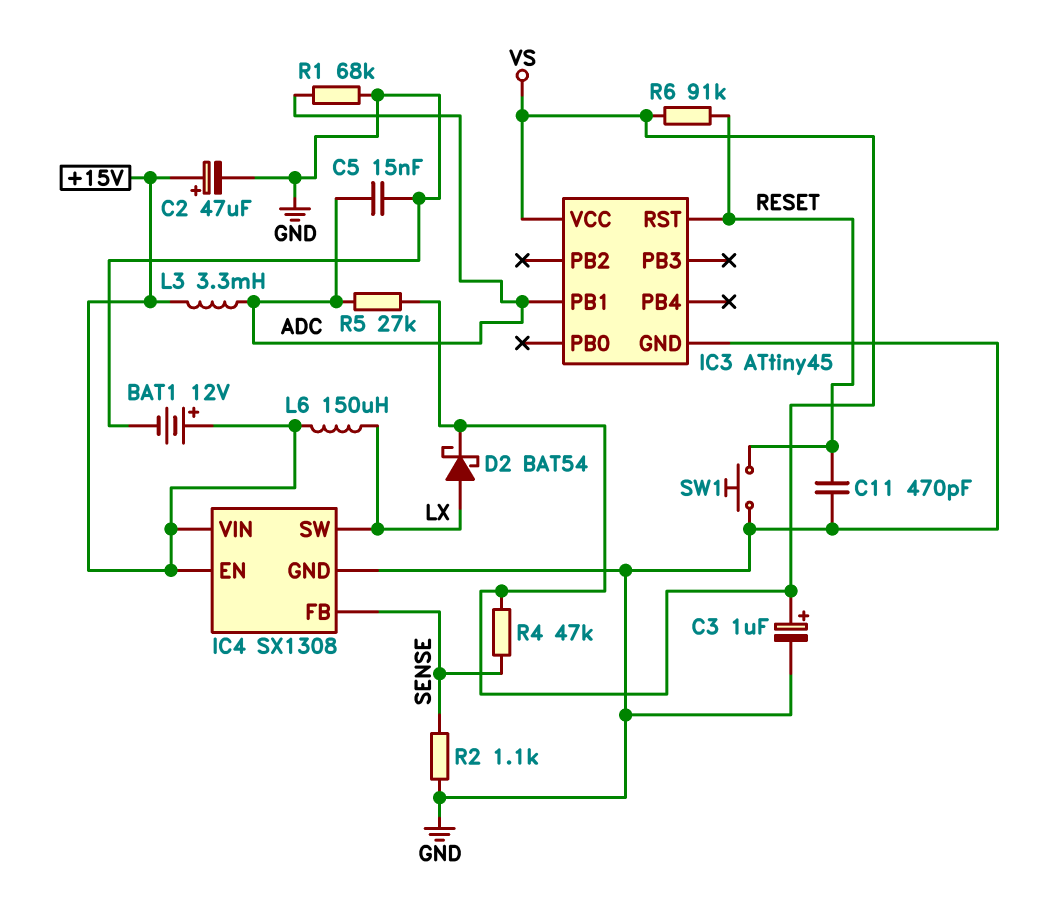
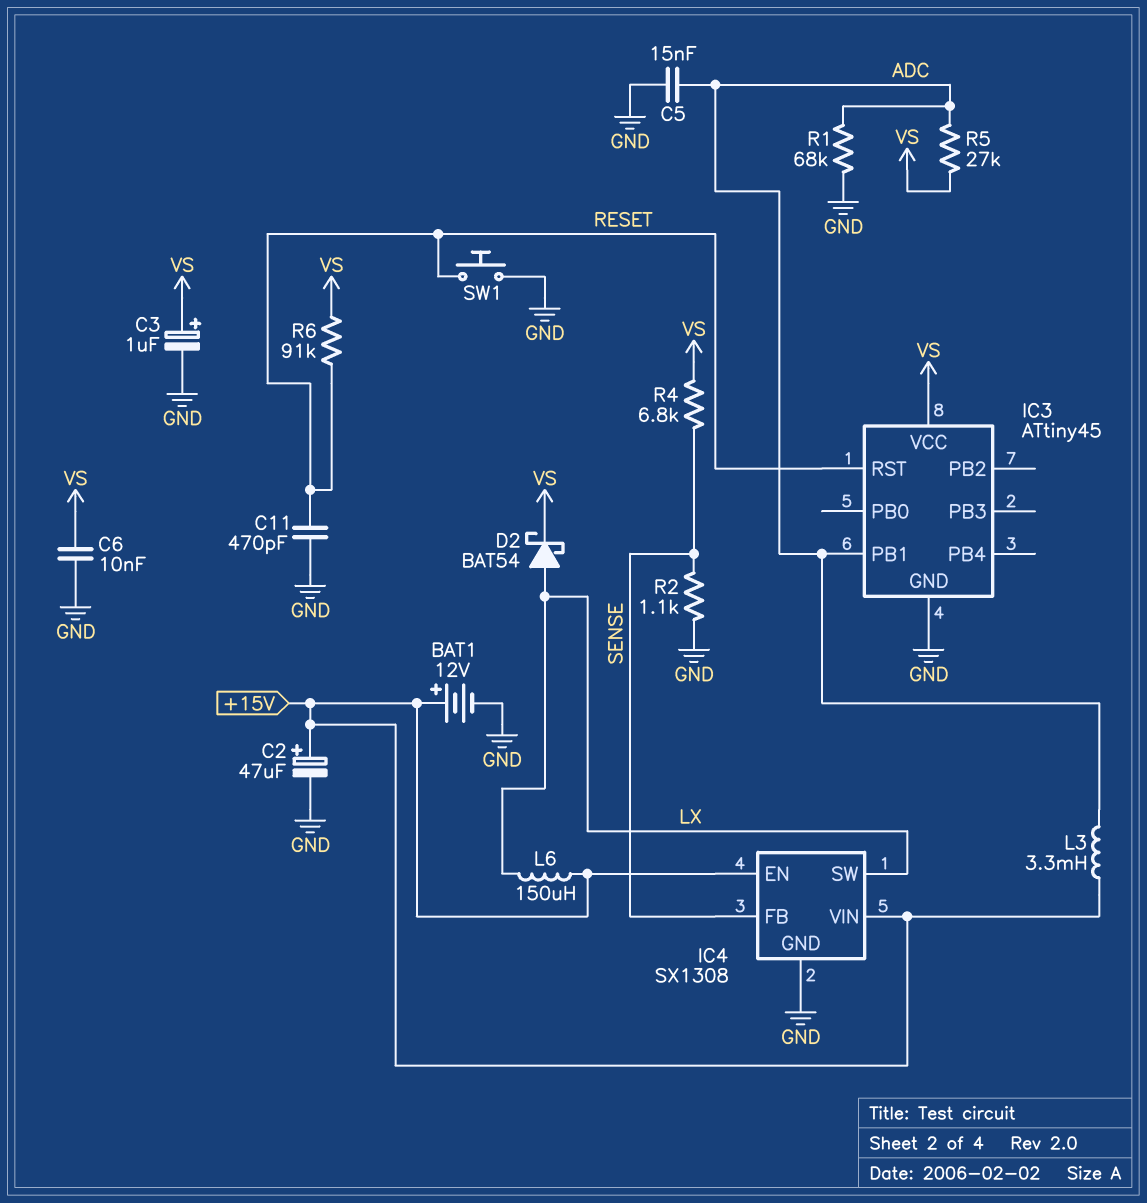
C6: none -> 10nF (GND, VS)
R4: 47k (SENSE, VS) -> 6.8k (SENSE, VS)

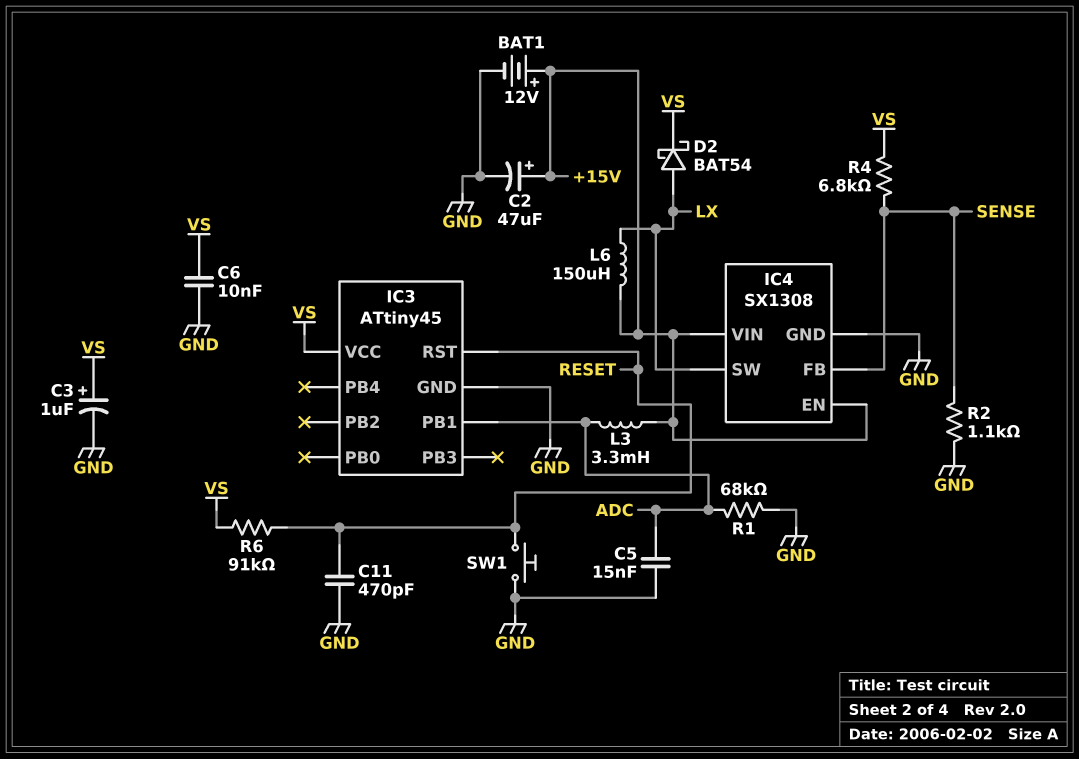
R5: 27k (ADC, VS) -> none

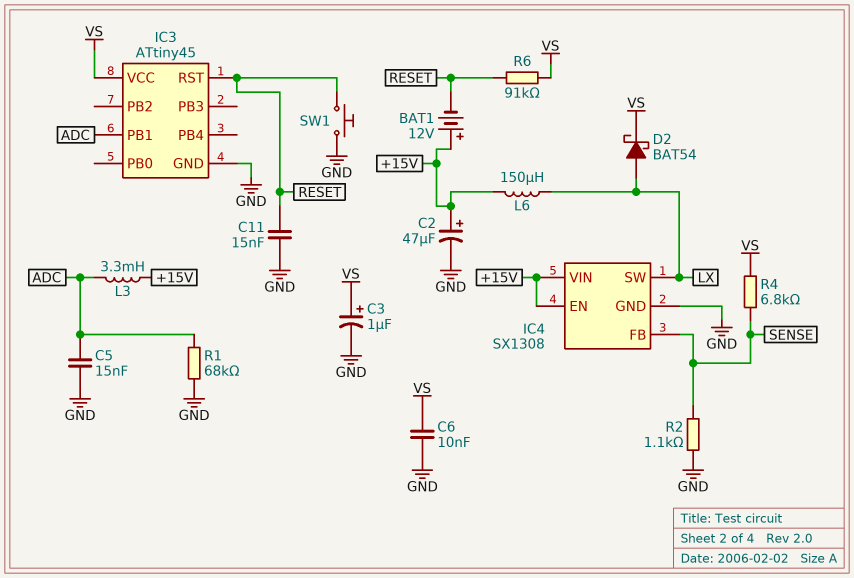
BAT1: 12V (plus +15V, minus GND) -> 12V (plus +15V, minus RESET)
C11: 470pF (GND, RESET) -> 15nF (GND, RESET)

